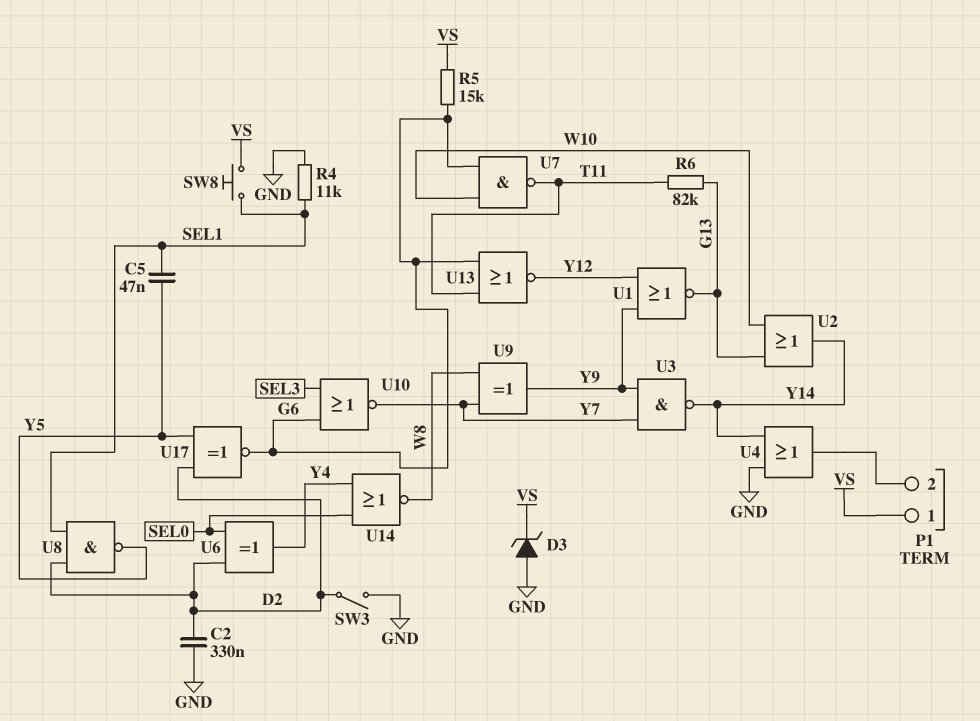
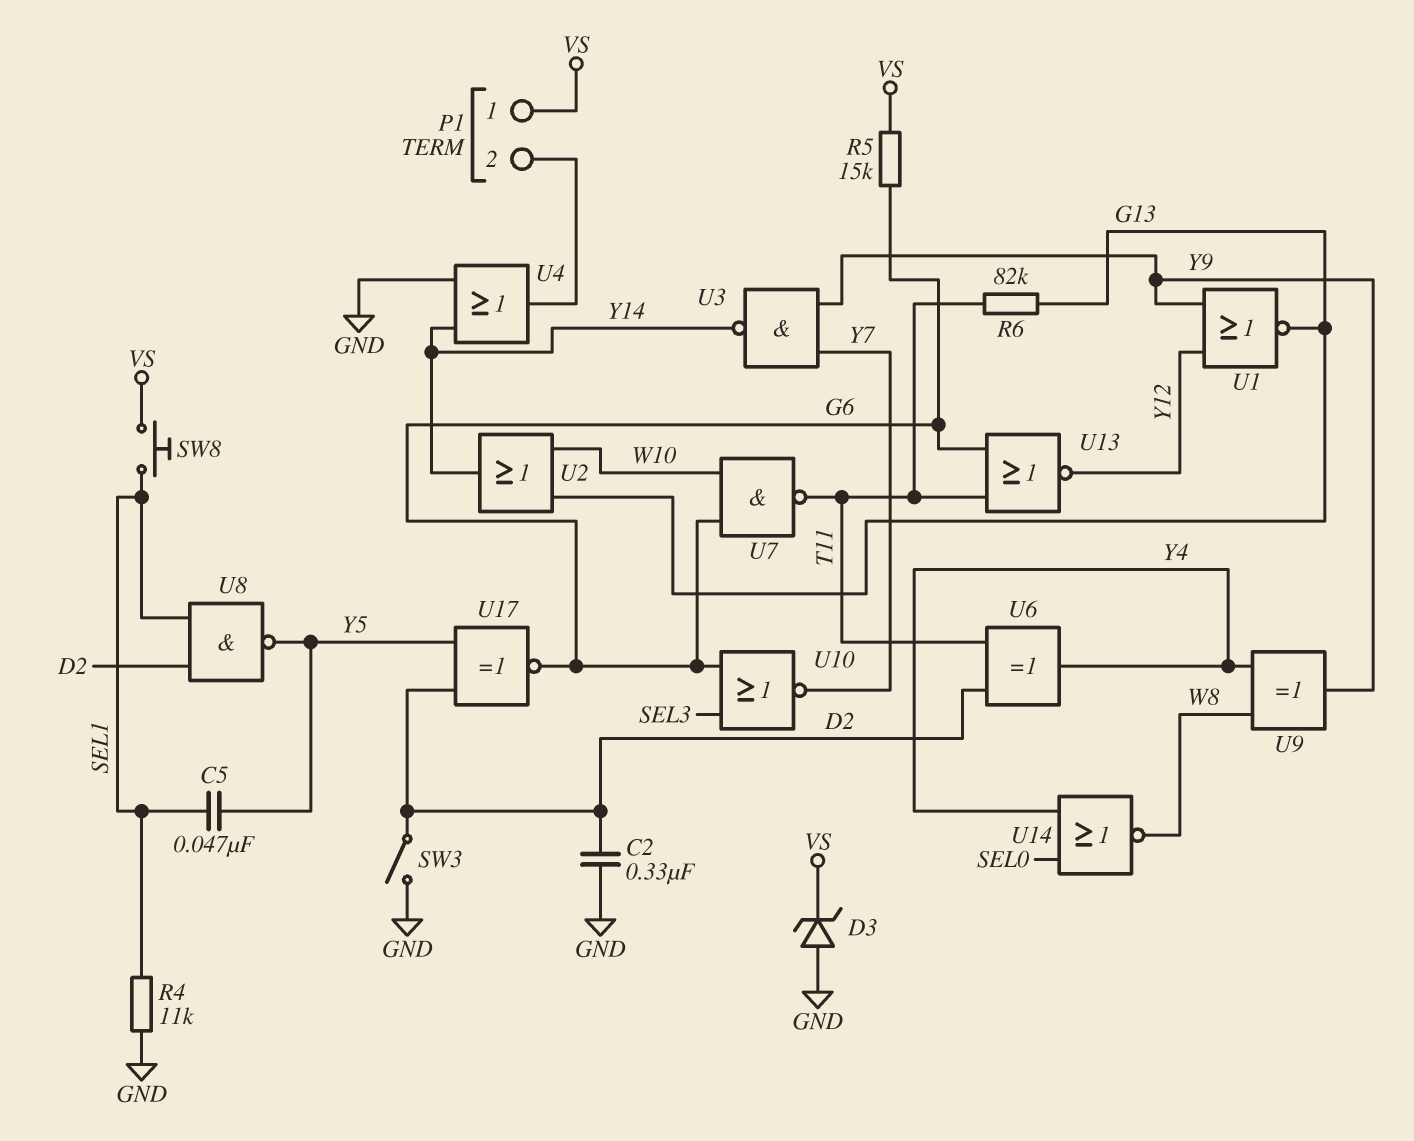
U6: XOR (in D2, in SEL0, out Y4) -> XOR (in D2, in T11, out Y4)
U9: XOR (in W8, in Y7, out Y9) -> XOR (in W8, in Y4, out Y9)

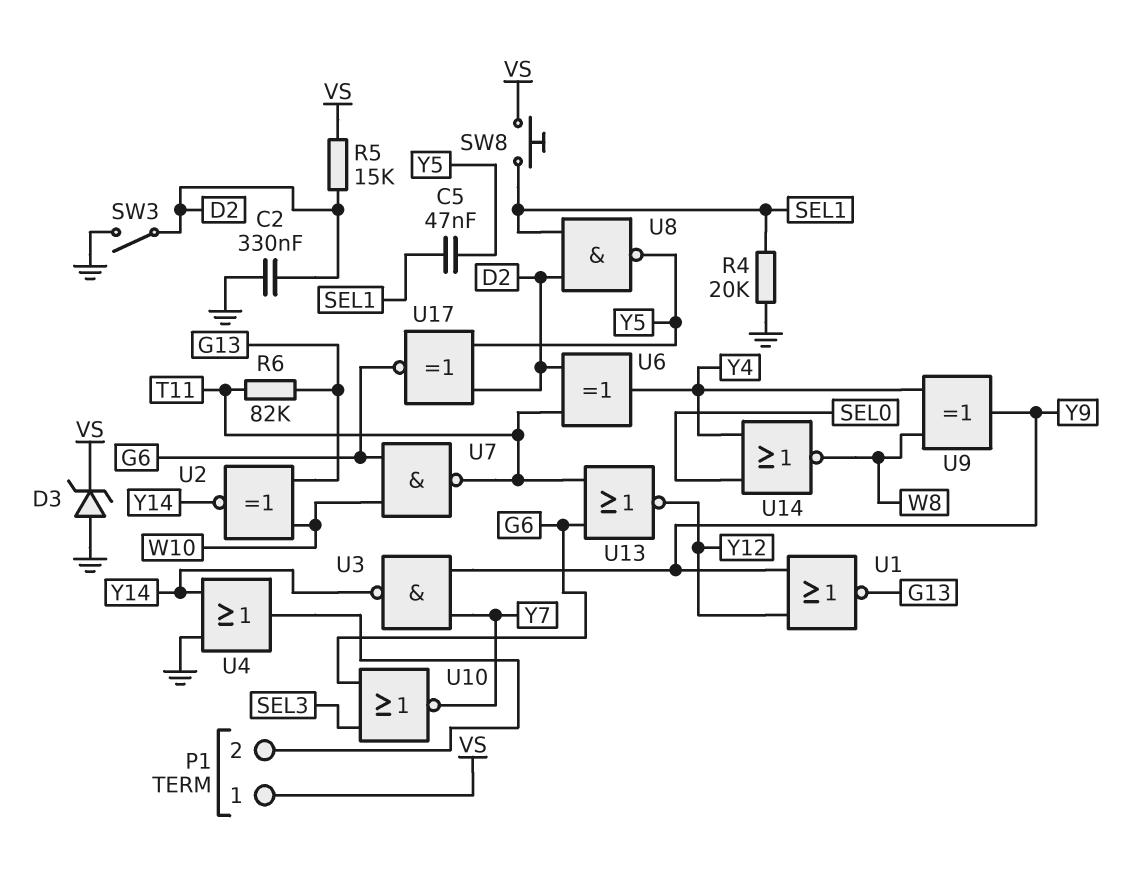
R4: 11k (GND, SEL1) -> 20k (GND, SEL1)
R5: 15k (G6, VS) -> 15k (D2, VS)
U2: OR (in G13, in W10, out Y14) -> XNOR (in G13, in W10, out Y14)

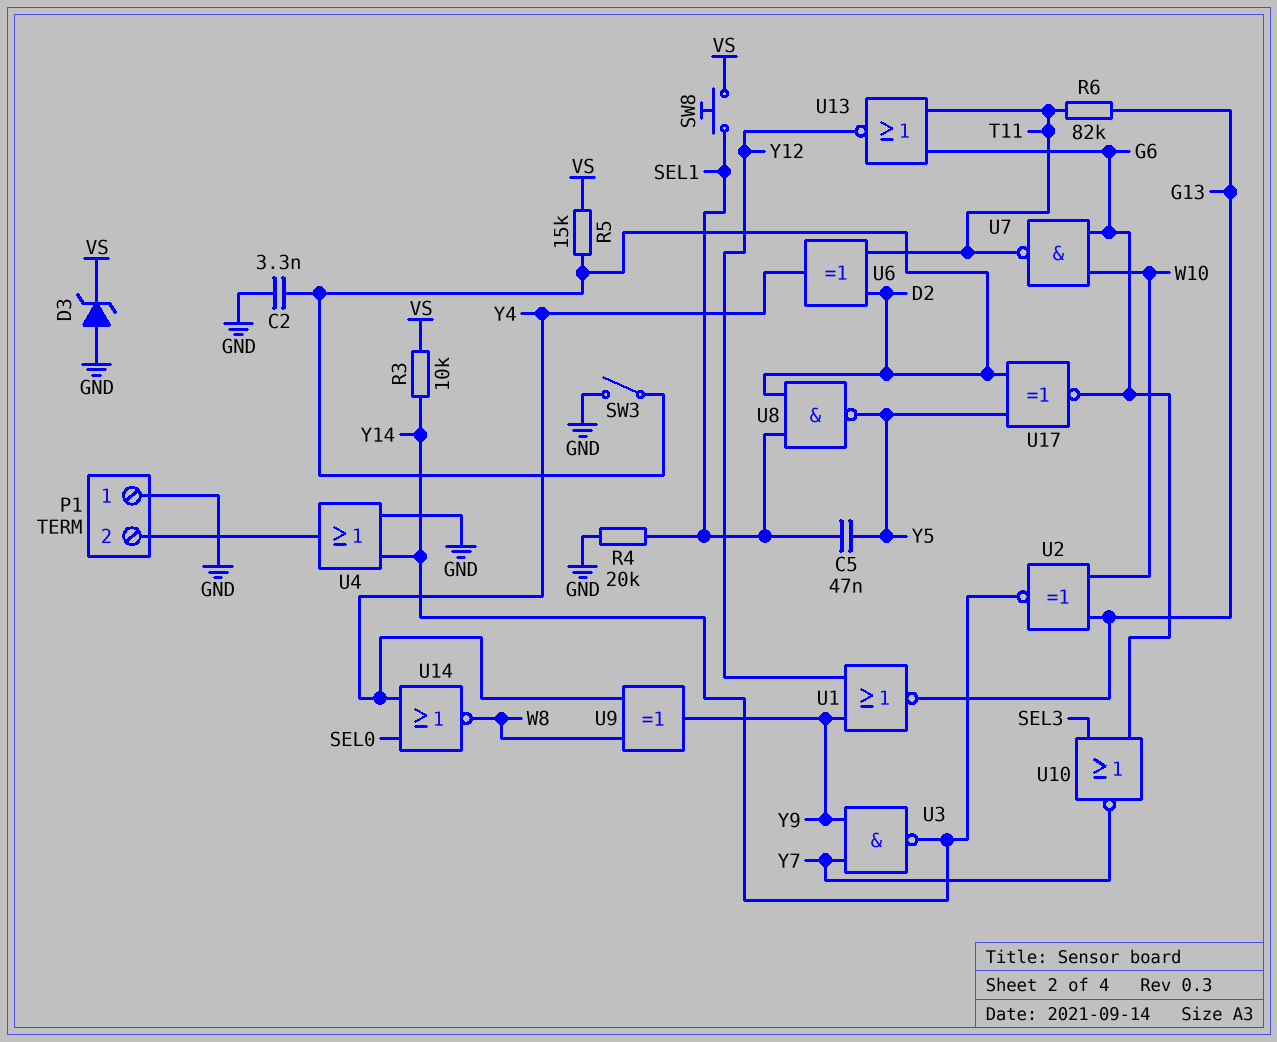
C2: 330nF (D2, GND) -> 3.3nF (D2, GND)
P1 pin 1: VS -> GND
R3: none -> 10k (VS, Y14)

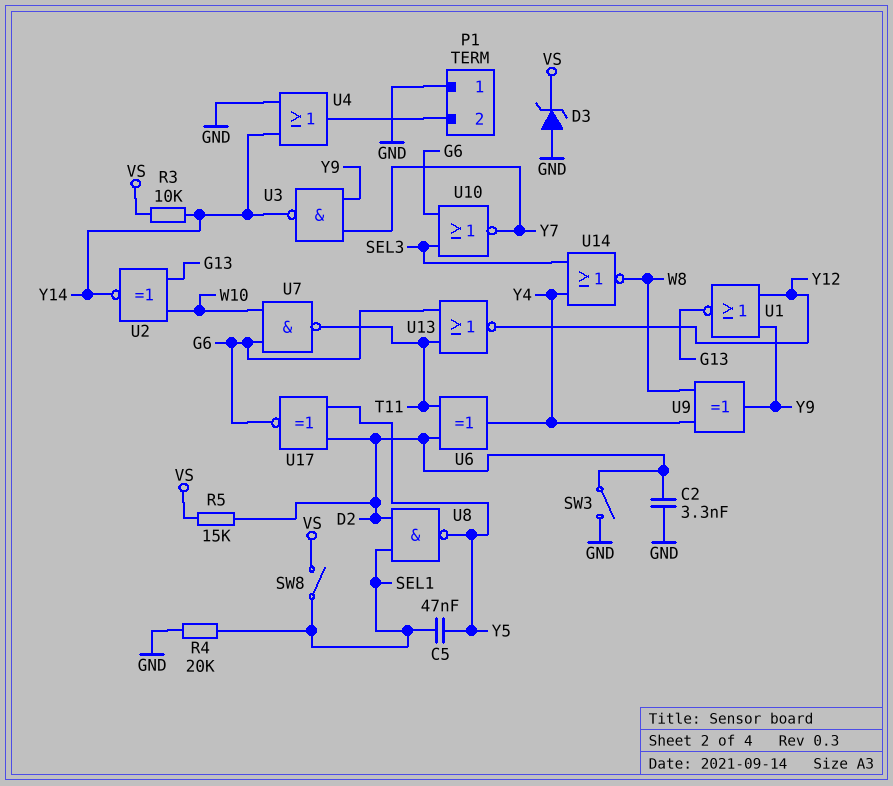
R6: 82k (G13, T11) -> none
SW8: button (SEL1, VS) -> switch (SEL1, VS)
U14: NOR (in SEL0, in Y4, out W8) -> NOR (in SEL3, in Y4, out W8)

